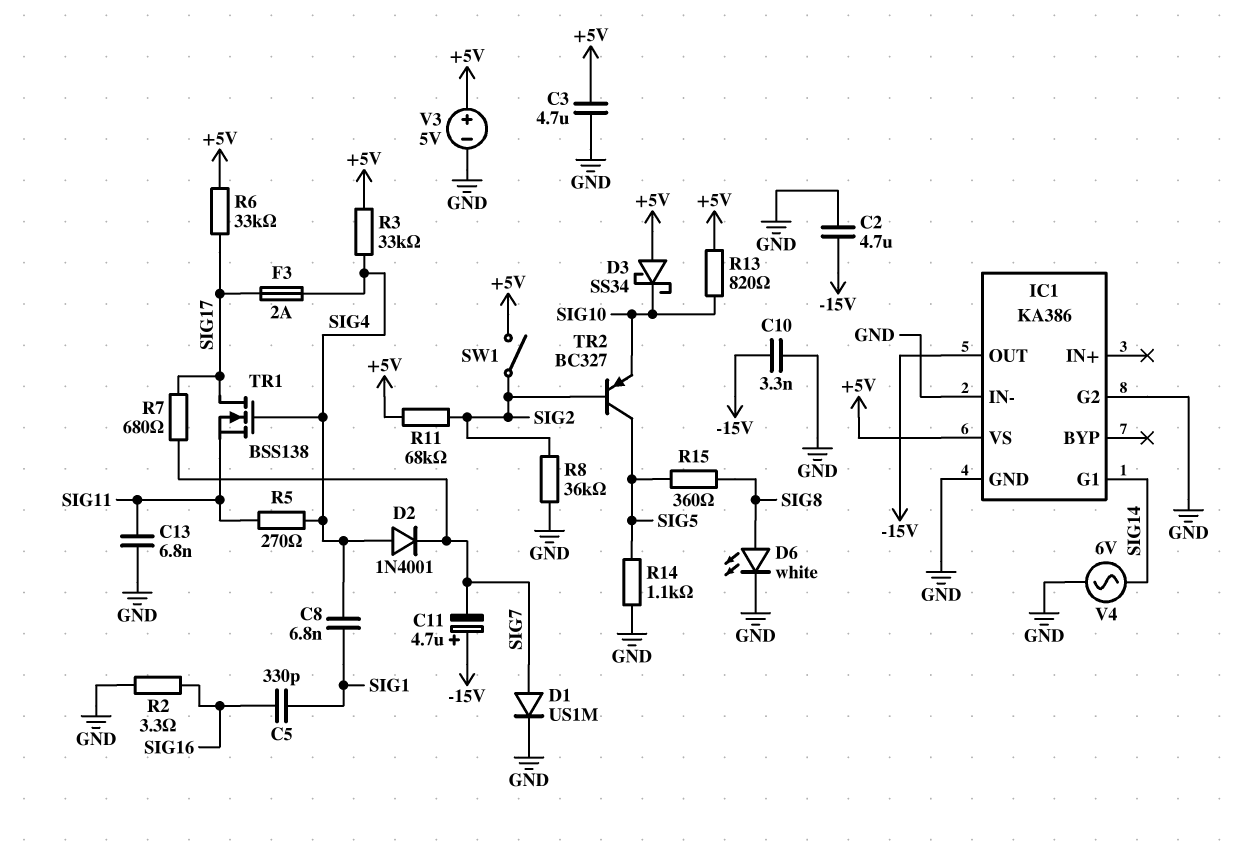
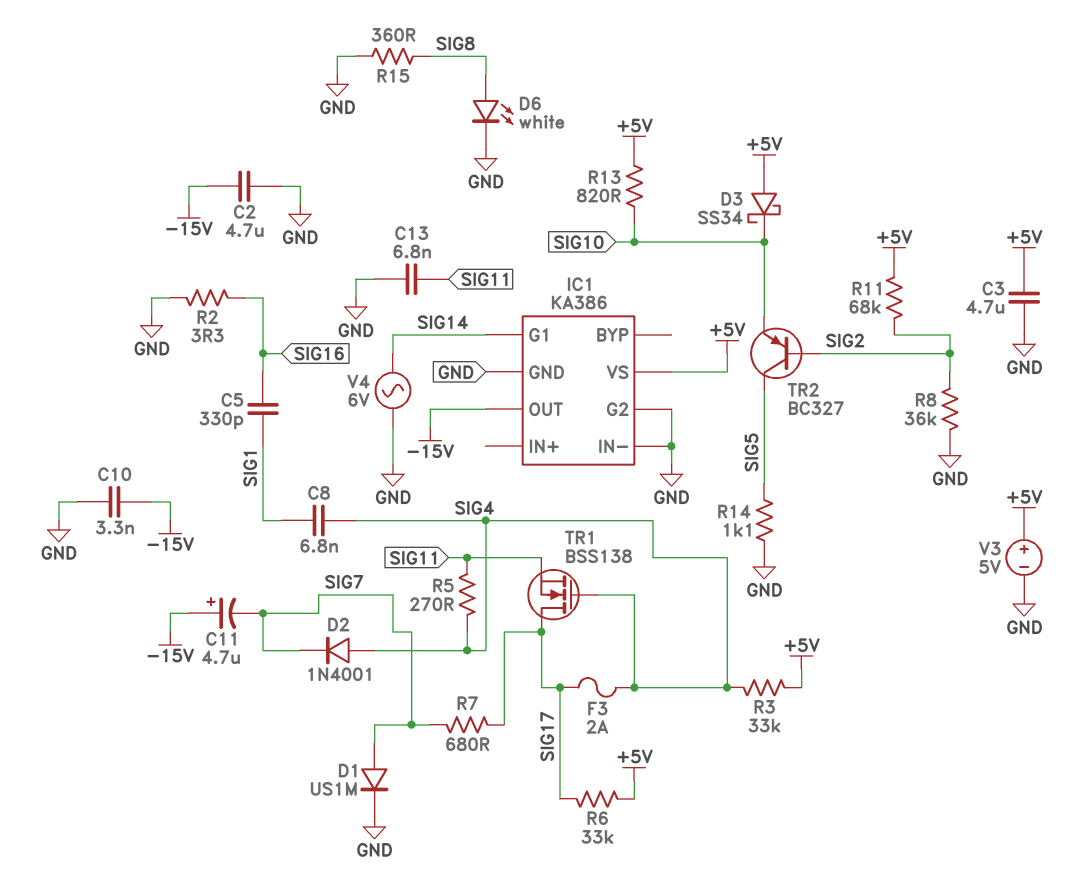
R15: 360 (SIG5, SIG8) -> 360 (GND, SIG8)
SW1: switch (+5V, SIG2) -> none

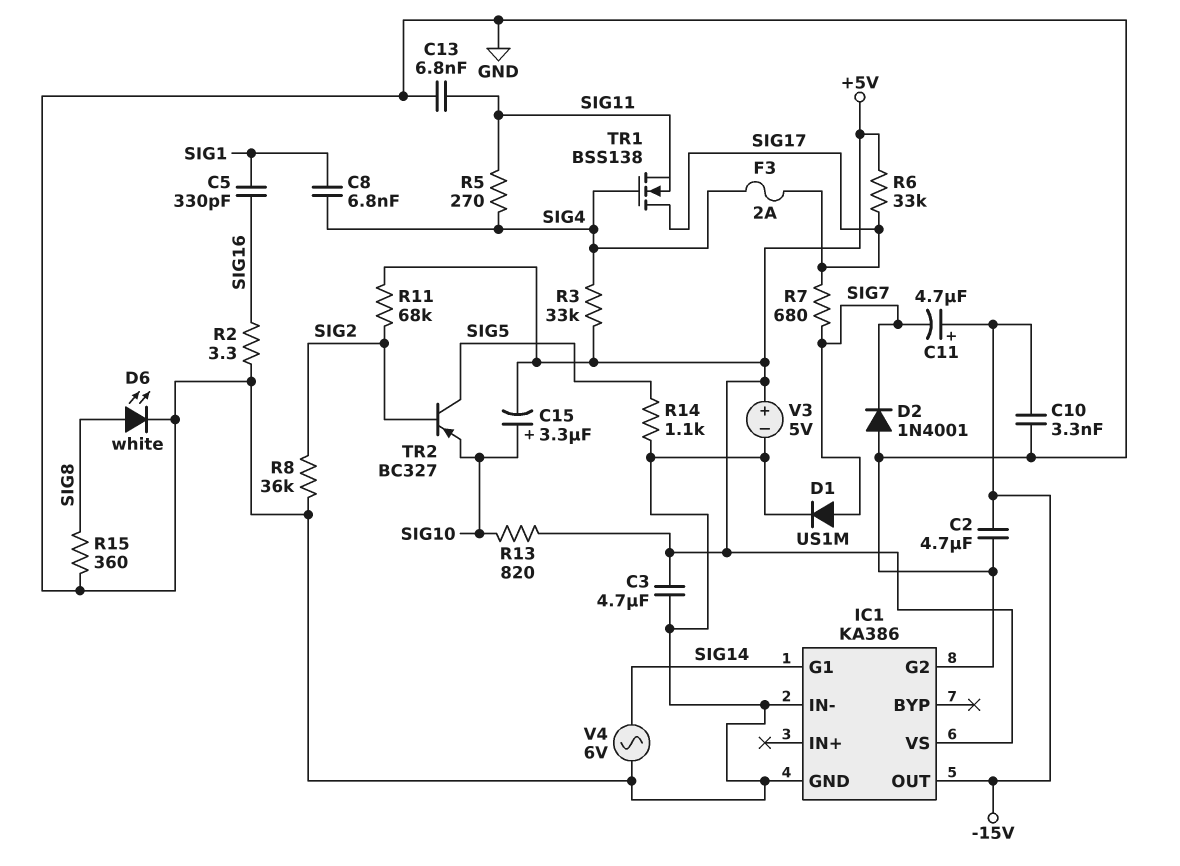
C15: none -> 3.3uF (plus SIG10, minus +5V)
D2: diode 1N4001 (A SIG4, K SIG7) -> diode 1N4001 (A GND, K SIG7)
D3: schottky SS34 (A +5V, K SIG10) -> none

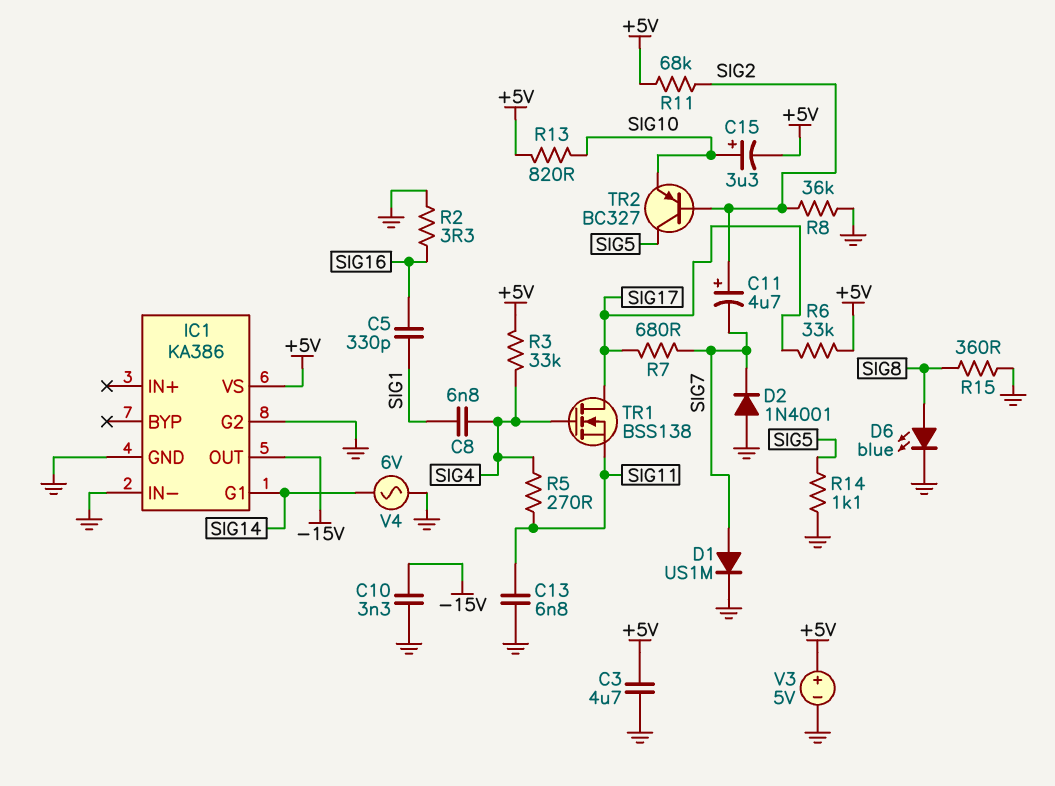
C2: 4.7uF (-15V, GND) -> none
C11: 4.7uF (plus -15V, minus SIG7) -> 4.7uF (plus SIG2, minus SIG7)
D6: LED white (A SIG8, K GND) -> LED blue (A SIG8, K GND)
F3: 2A (SIG4, SIG17) -> none

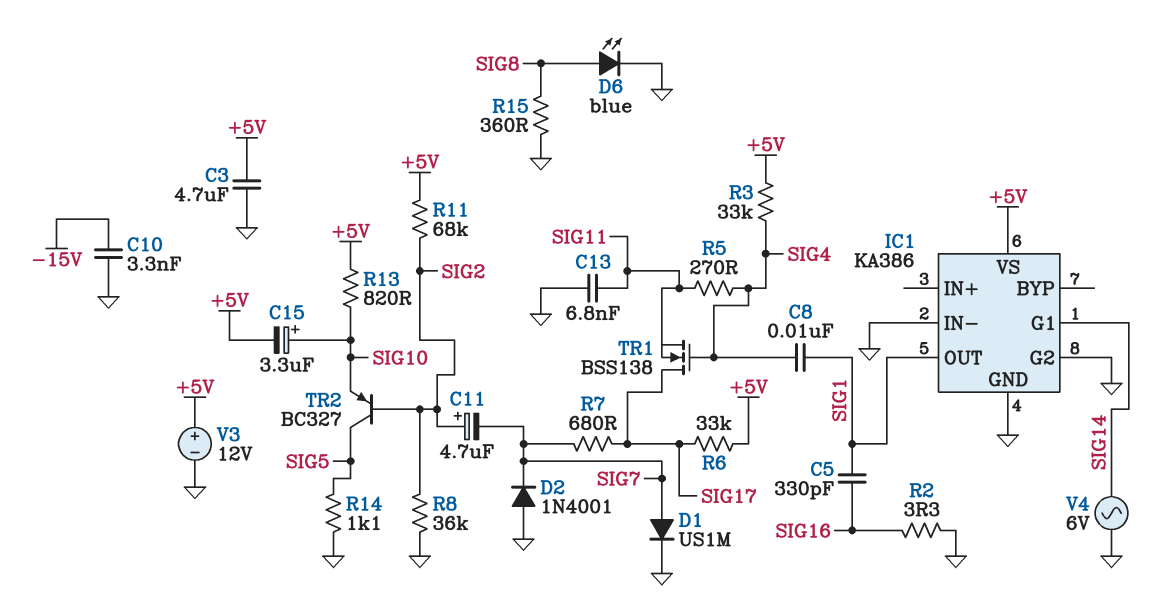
C8: 6.8nF (SIG1, SIG4) -> 10nF (SIG1, SIG4)
IC1 pin OUT: -15V -> SIG1
V3: 5V (plus +5V, minus GND) -> 12V (plus +5V, minus GND)

